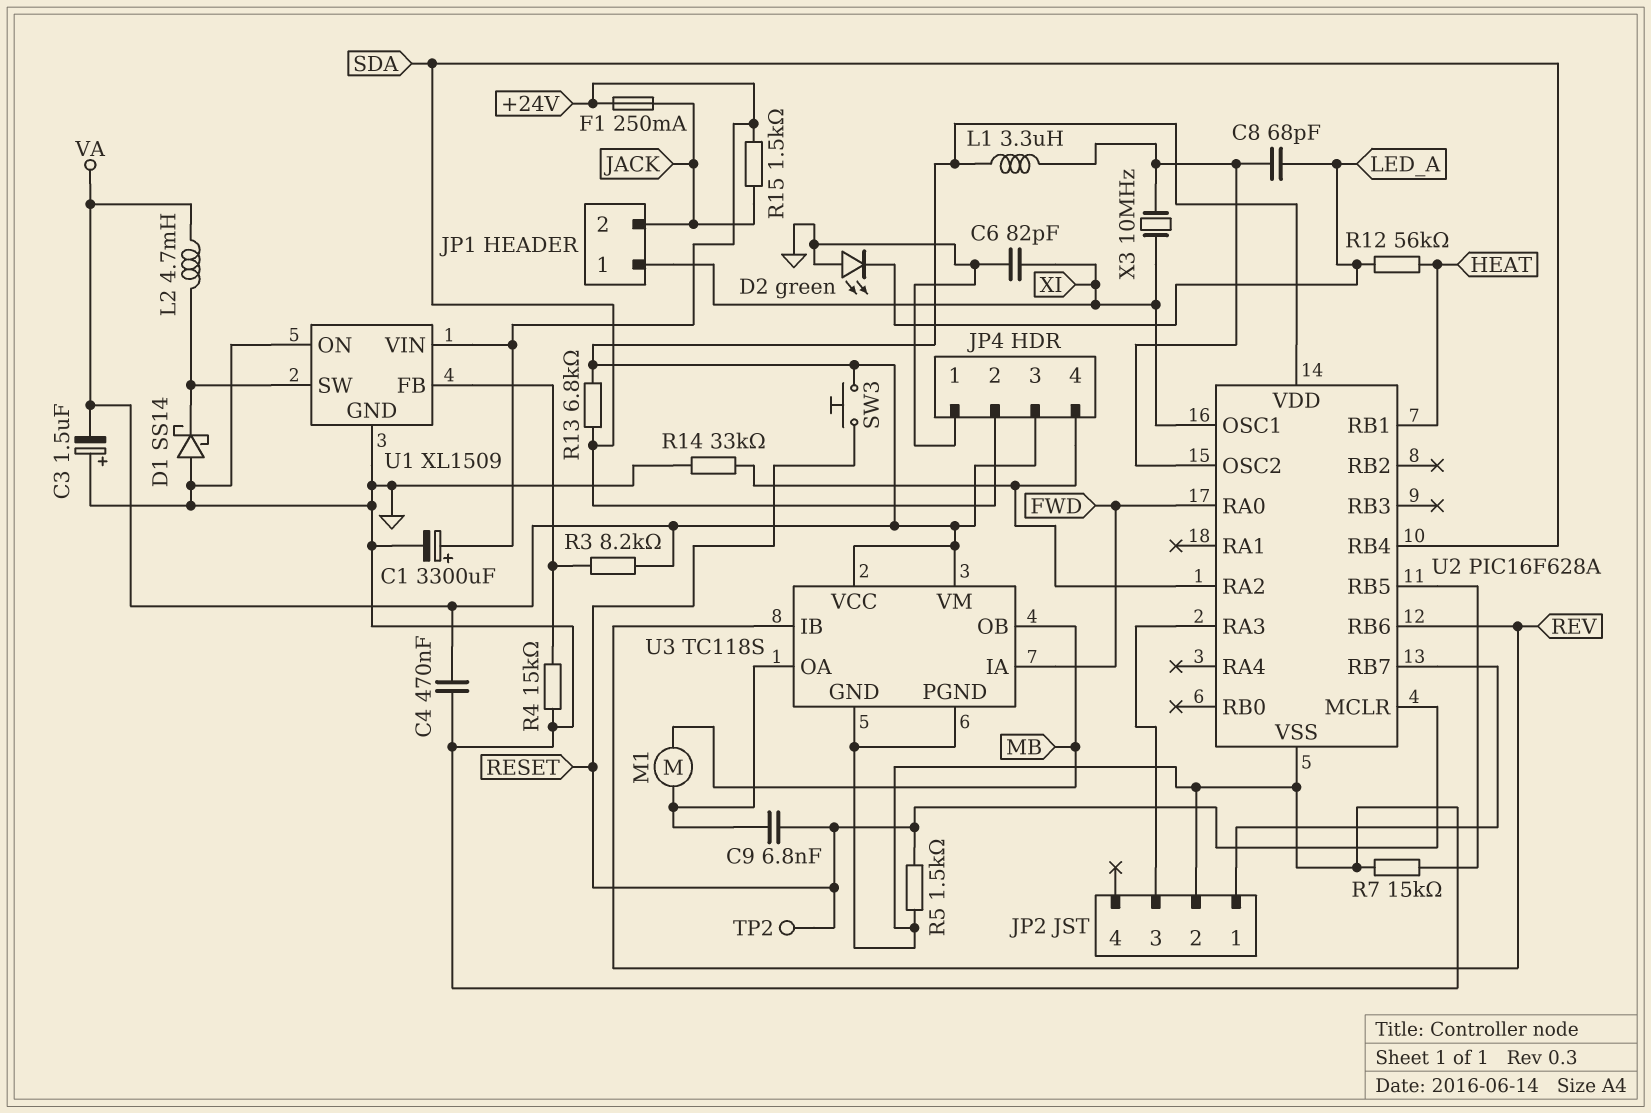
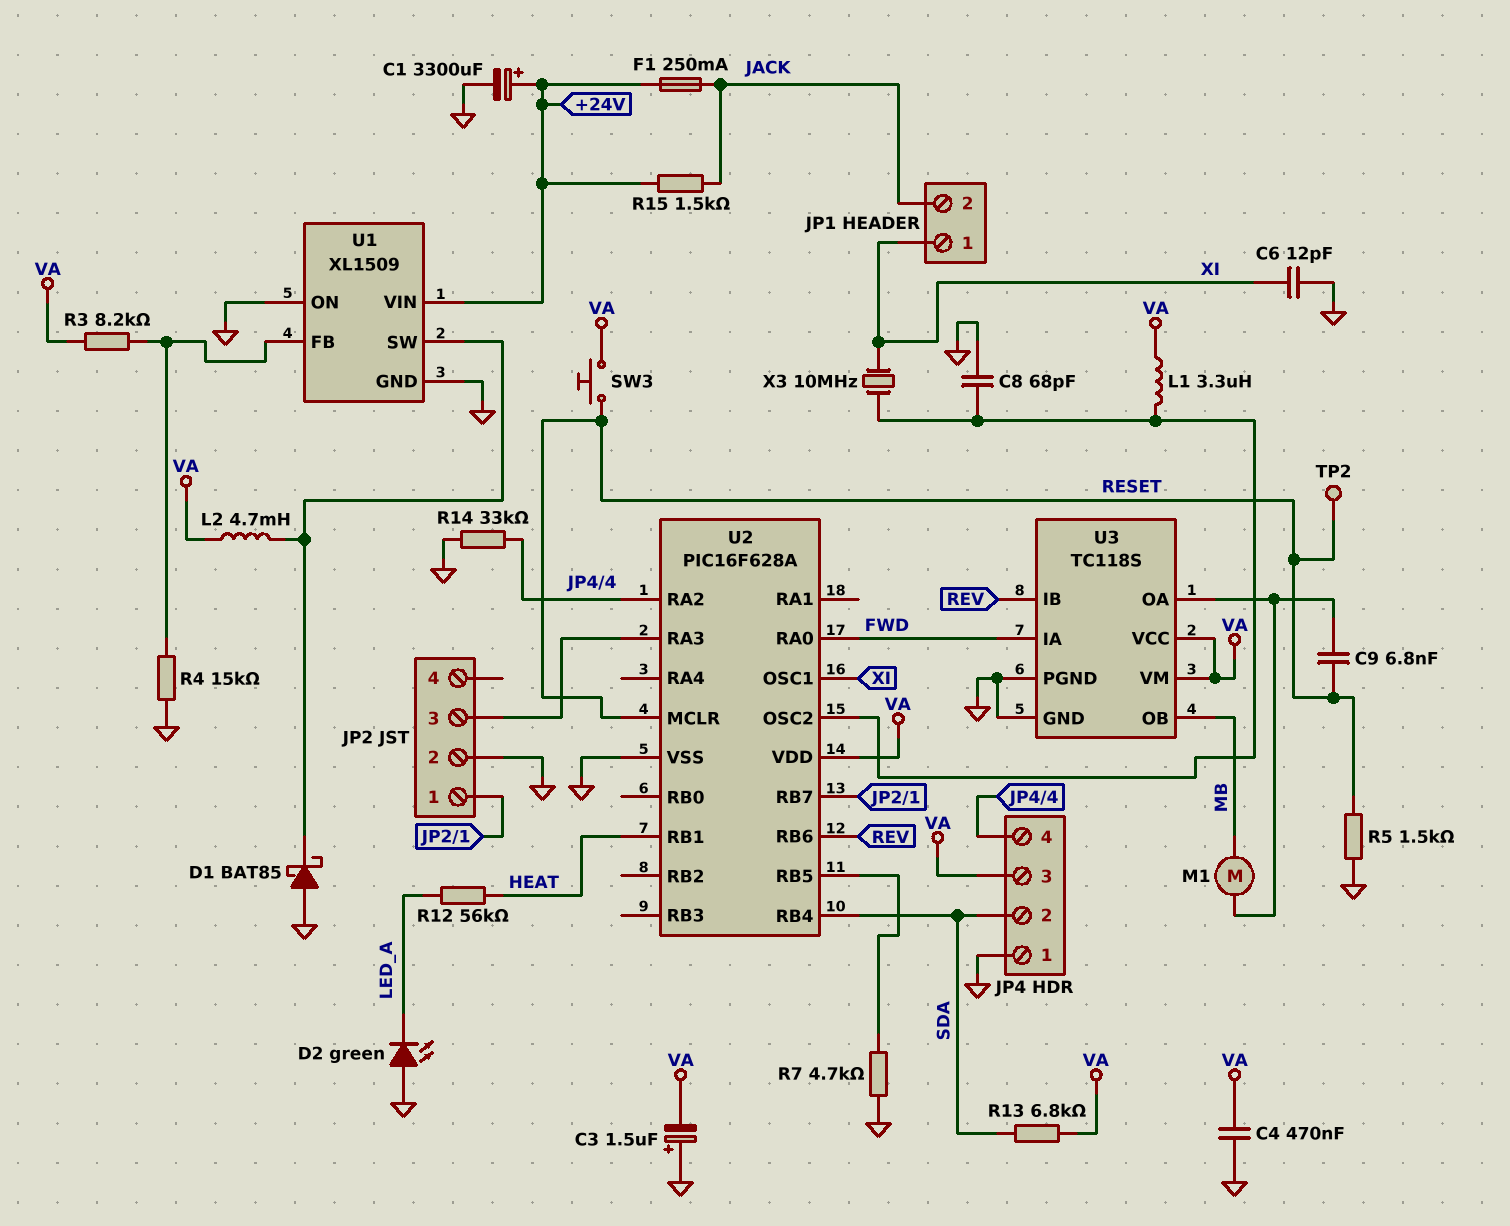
C6: 82pF (GND, XI) -> 12pF (GND, XI)
C8: 68pF (LED_A, U2/OSC2) -> 68pF (GND, U2/OSC2)
D1: schottky SS14 (A GND, K U1/SW) -> schottky BAT85 (A GND, K U1/SW)
R7: 15k (GND, U2/RB5) -> 4.7k (GND, U2/RB5)

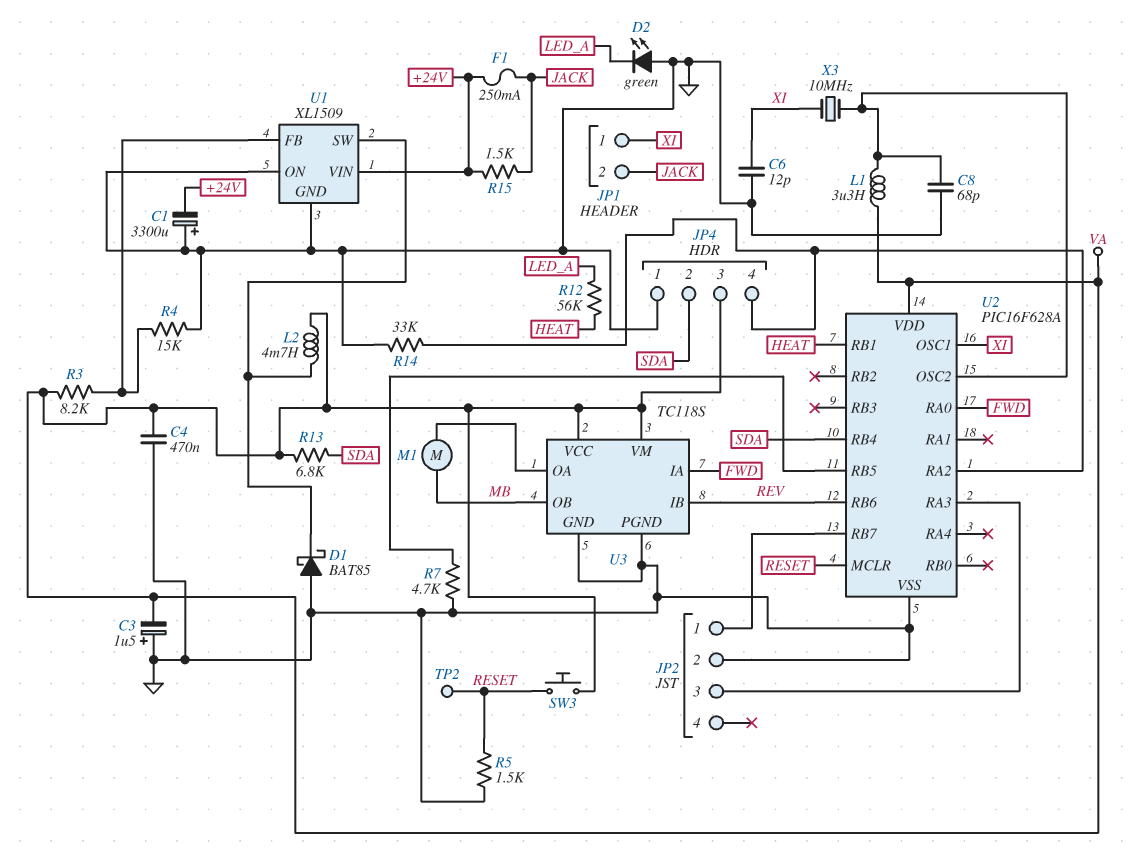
C1: 3300uF (plus +24V, minus GND) -> 3300uF (plus GND, minus +24V)
C9: 6.8nF (RESET, U3/OA) -> none

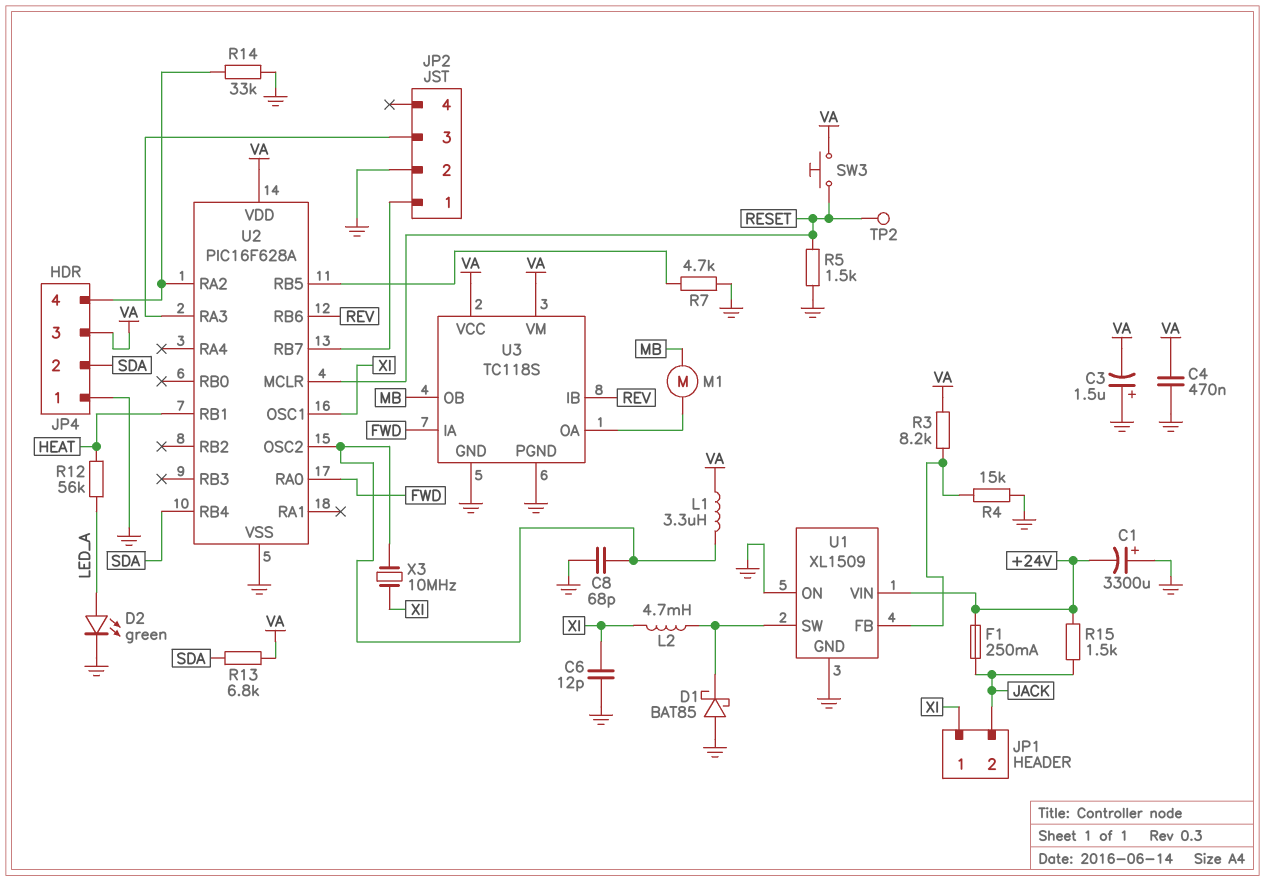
D2: LED green (A GND, K LED_A) -> LED green (A LED_A, K GND)
L2: 4.7mH (U1/SW, VA) -> 4.7mH (U1/SW, XI)

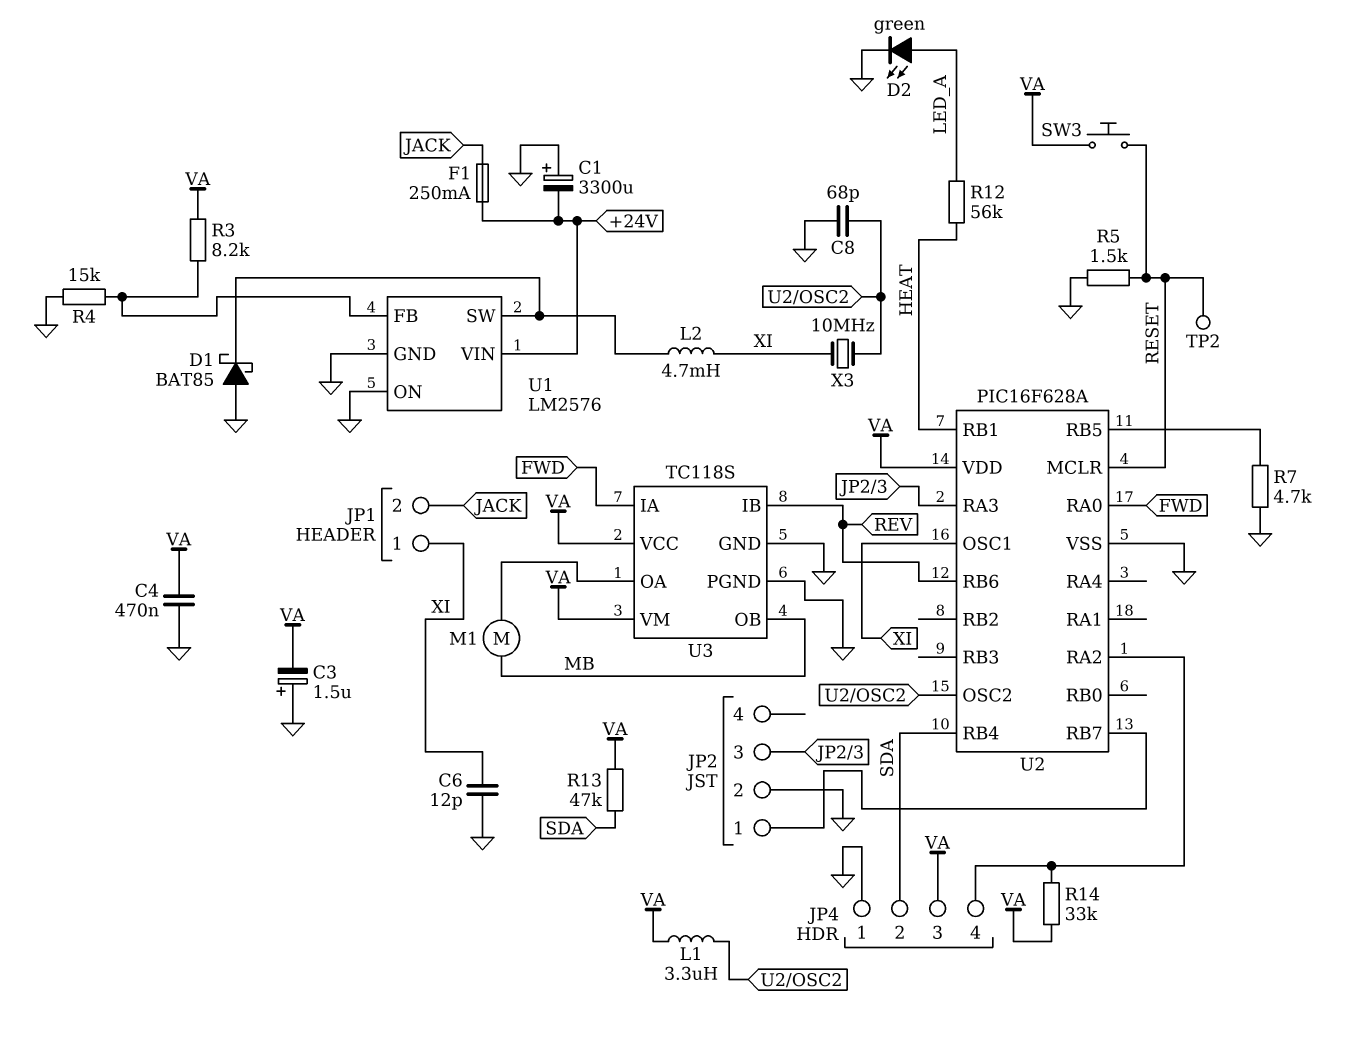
R13: 6.8k (SDA, VA) -> 47k (SDA, VA)
R14: 33k (GND, JP4/4) -> 33k (JP4/4, VA)
R15: 1.5k (+24V, JACK) -> none
U1: XL1509 -> LM2576

